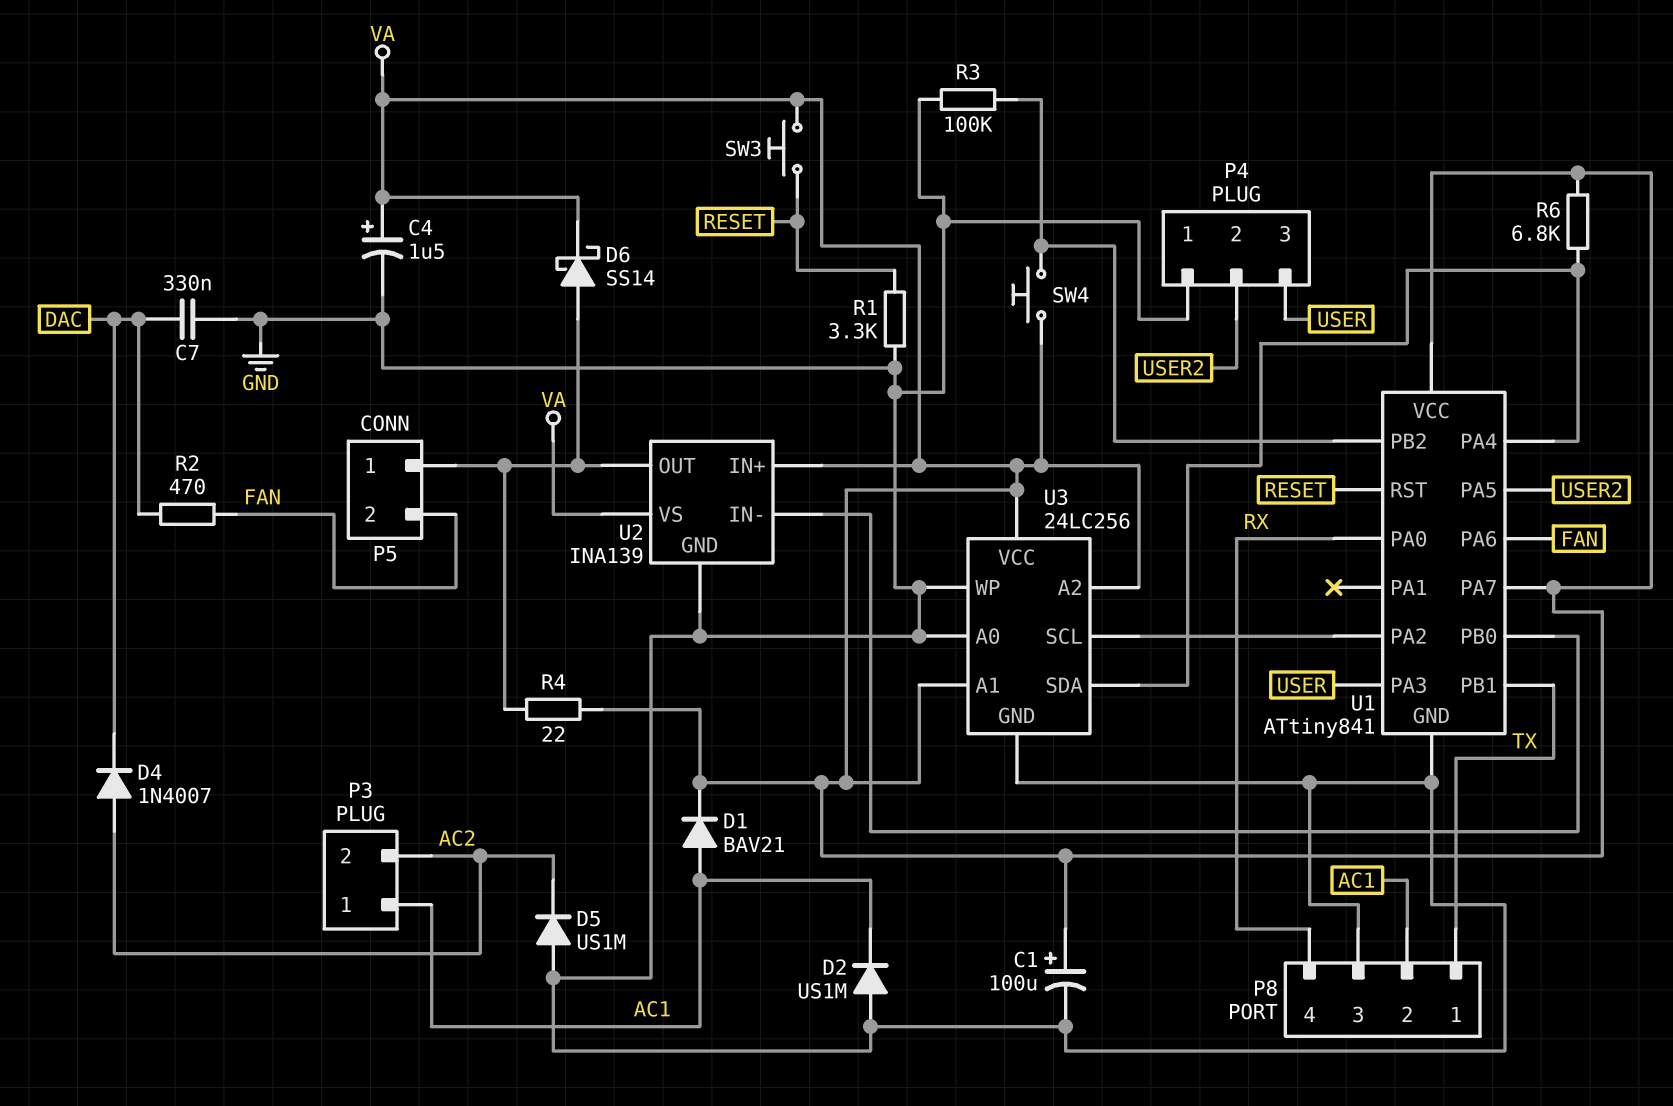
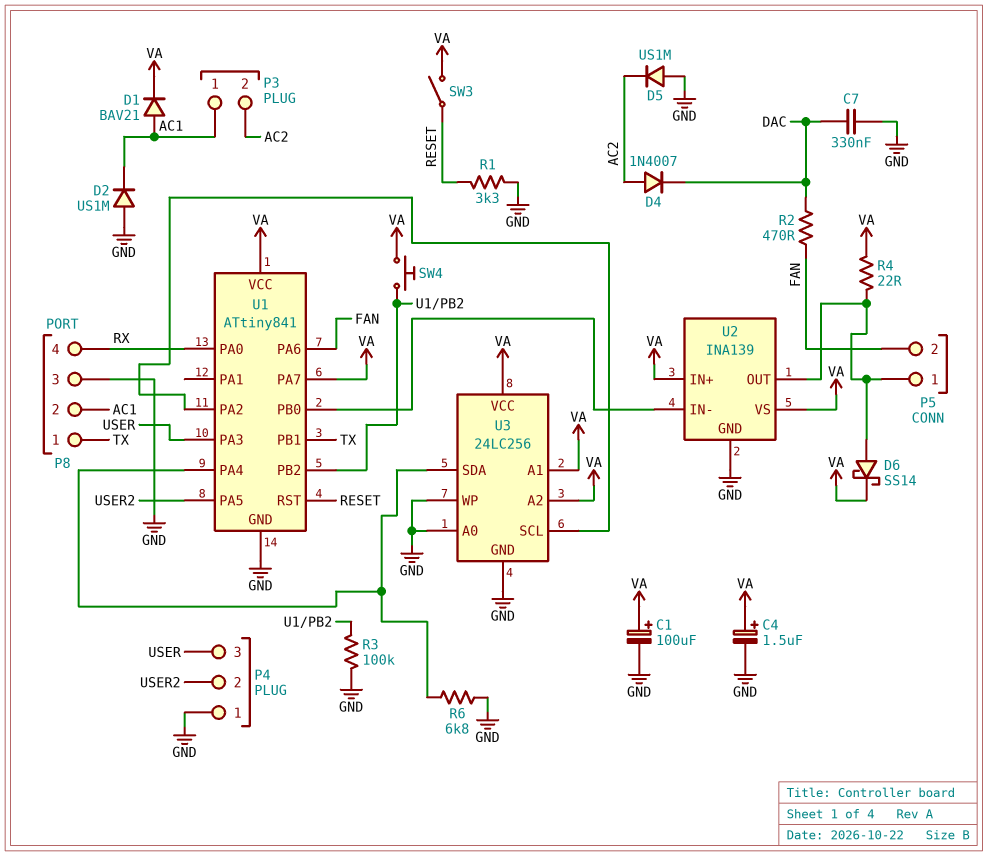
R6: 6.8k (U1/PA4, VA) -> 6.8k (GND, U1/PA4)
SW3: button (RESET, VA) -> switch (RESET, VA)

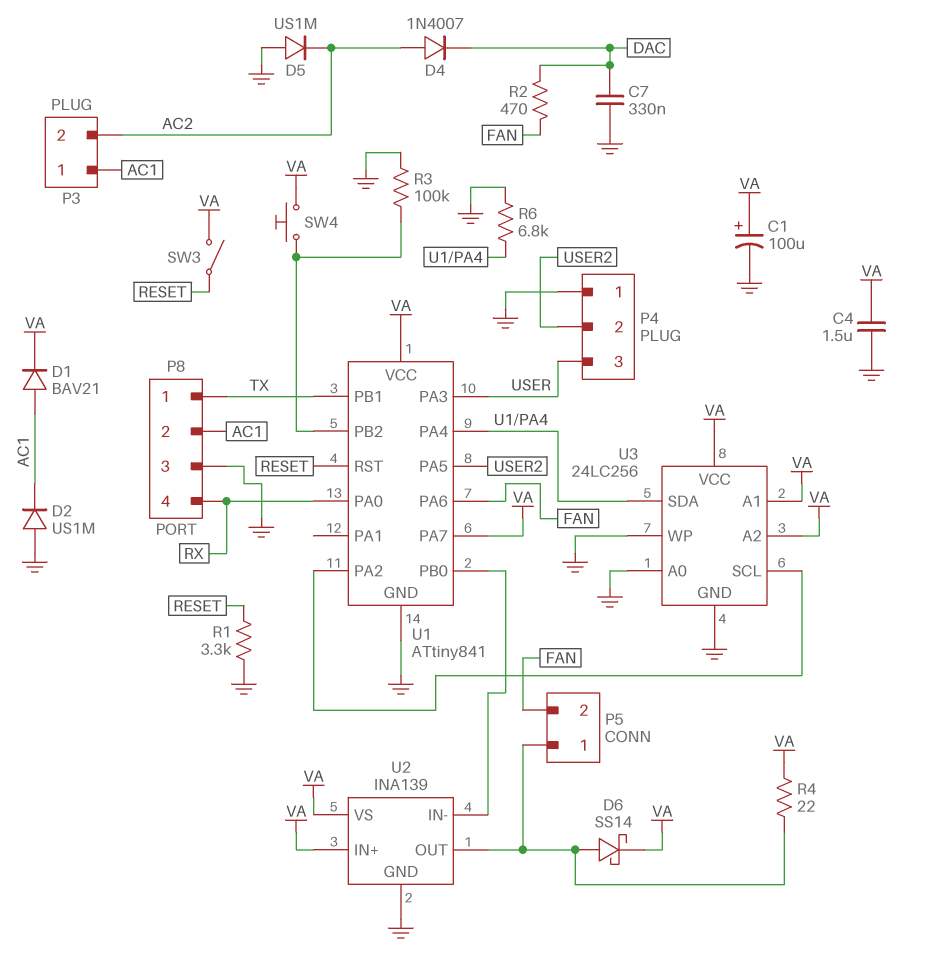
C4: 1.5uF (plus VA, minus GND) -> 1.5uF (GND, VA)

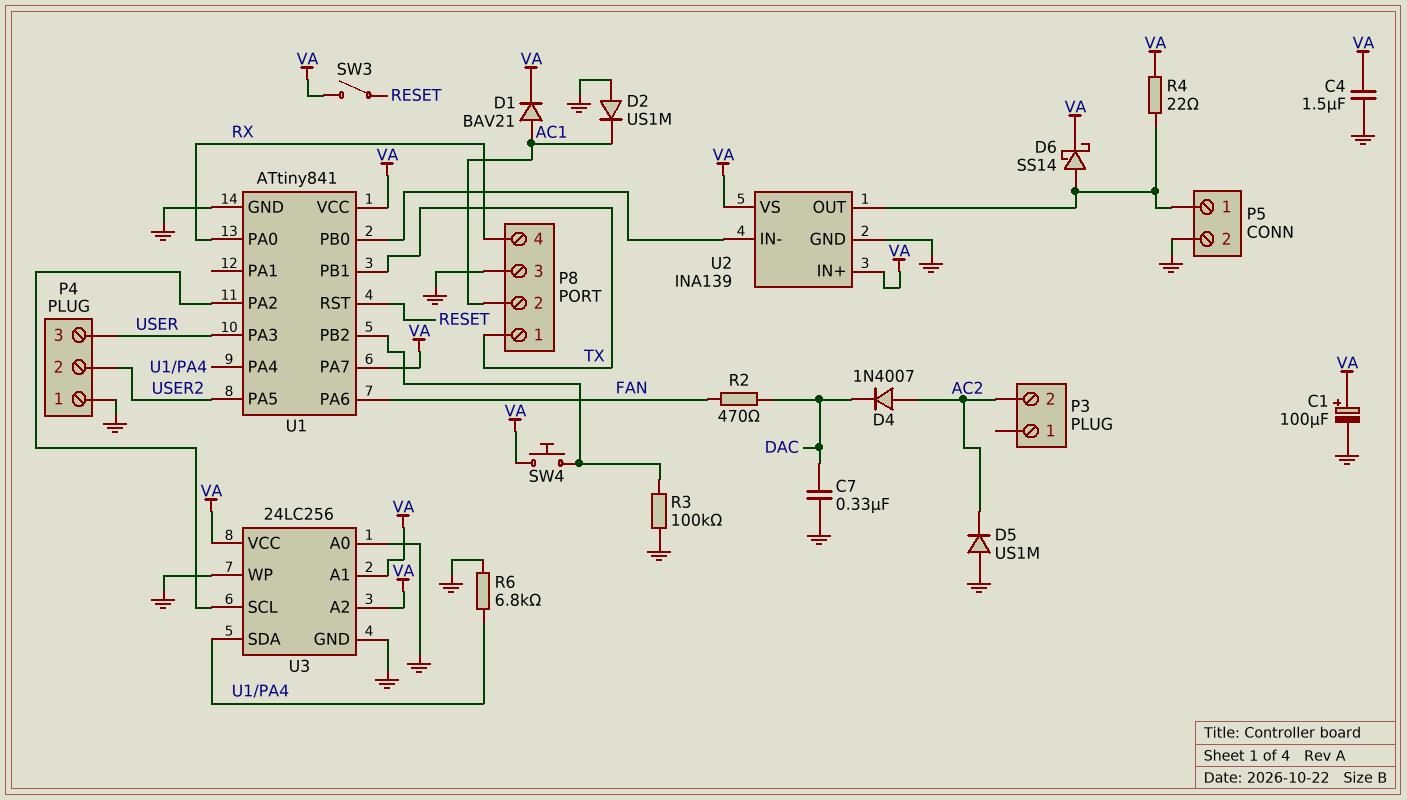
P3 pin 1: AC1 -> none
P5 pin 2: FAN -> GND
R1: 3.3k (GND, RESET) -> none

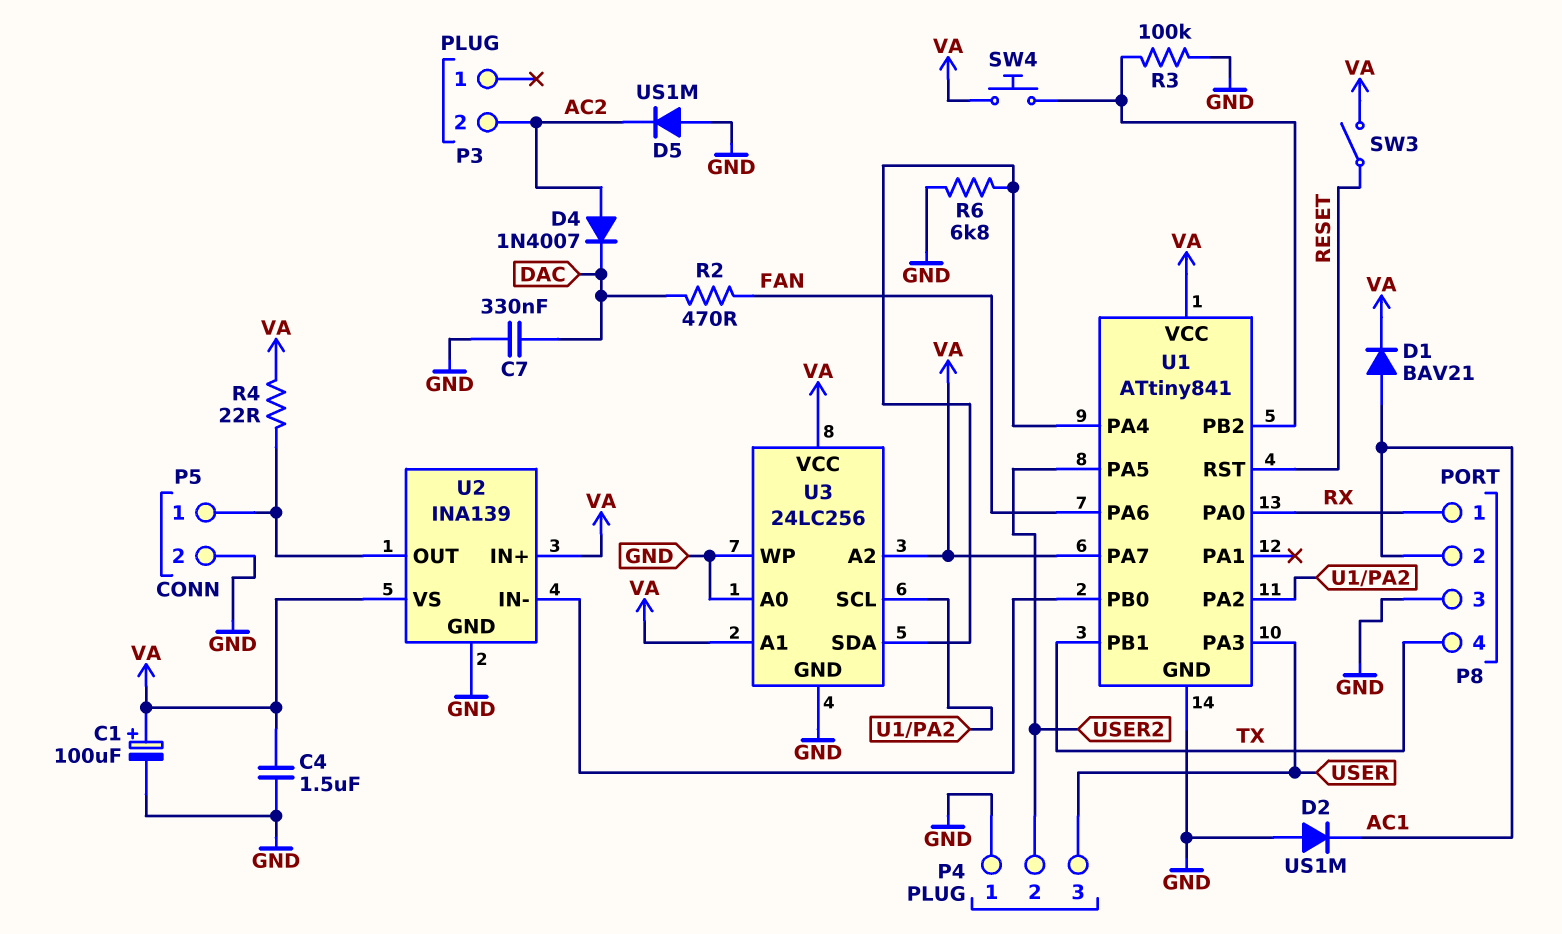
D6: schottky SS14 (A P5/1, K VA) -> none
P8 pin 1: TX -> RX
P8 pin 4: RX -> TX

